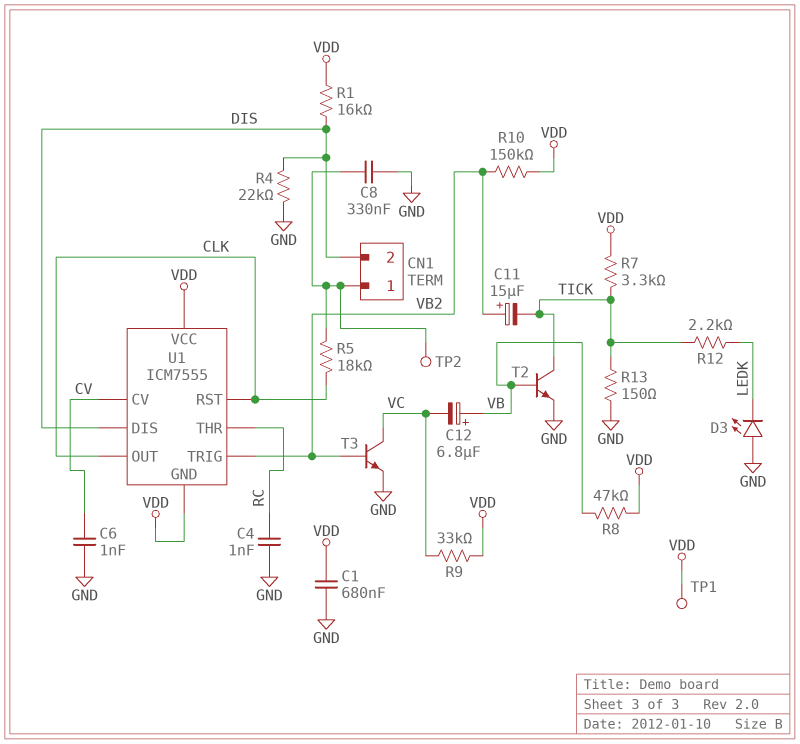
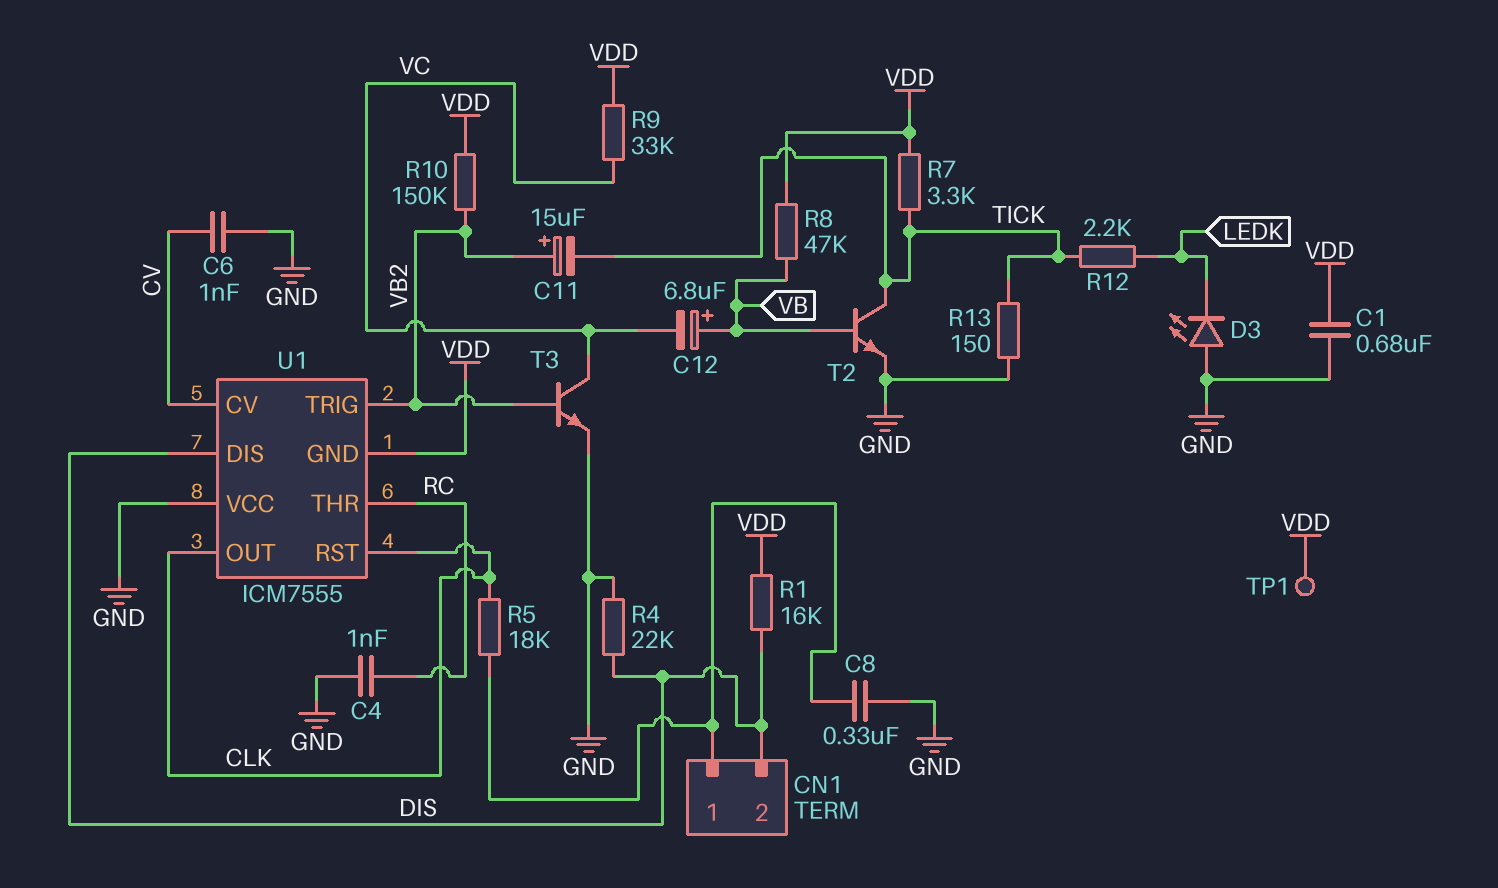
TP2: test point (CN1/1) -> none
U1 pin VCC: VDD -> GND

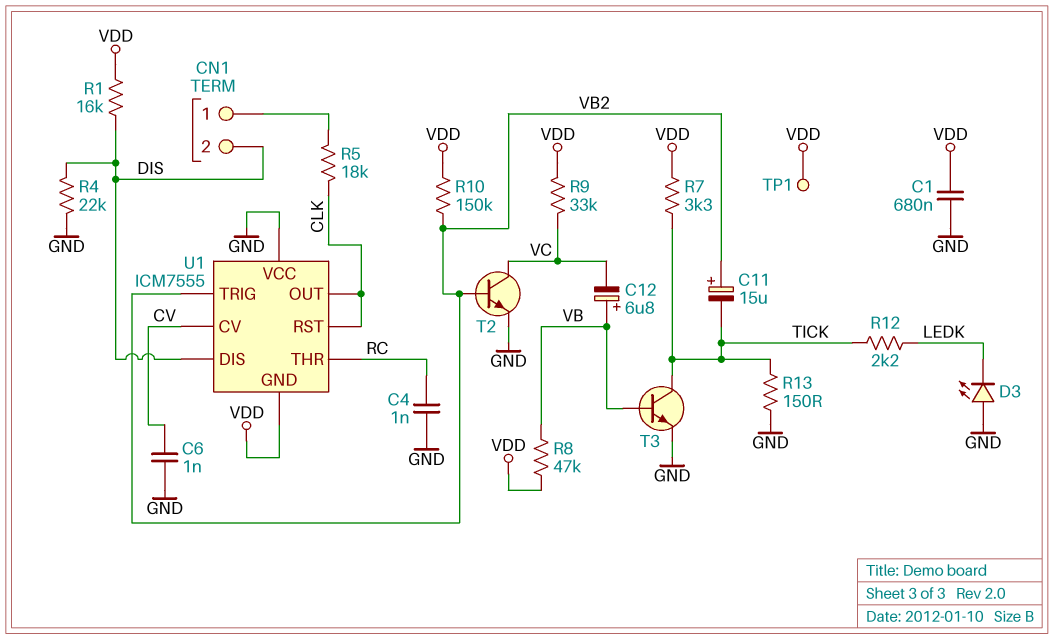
C8: 330nF (CN1/1, GND) -> none
T2: NPN (B VB, C TICK, E GND) -> NPN (B VB2, C VC, E GND)
T3: NPN (B VB2, C VC, E GND) -> NPN (B VB, C TICK, E GND)

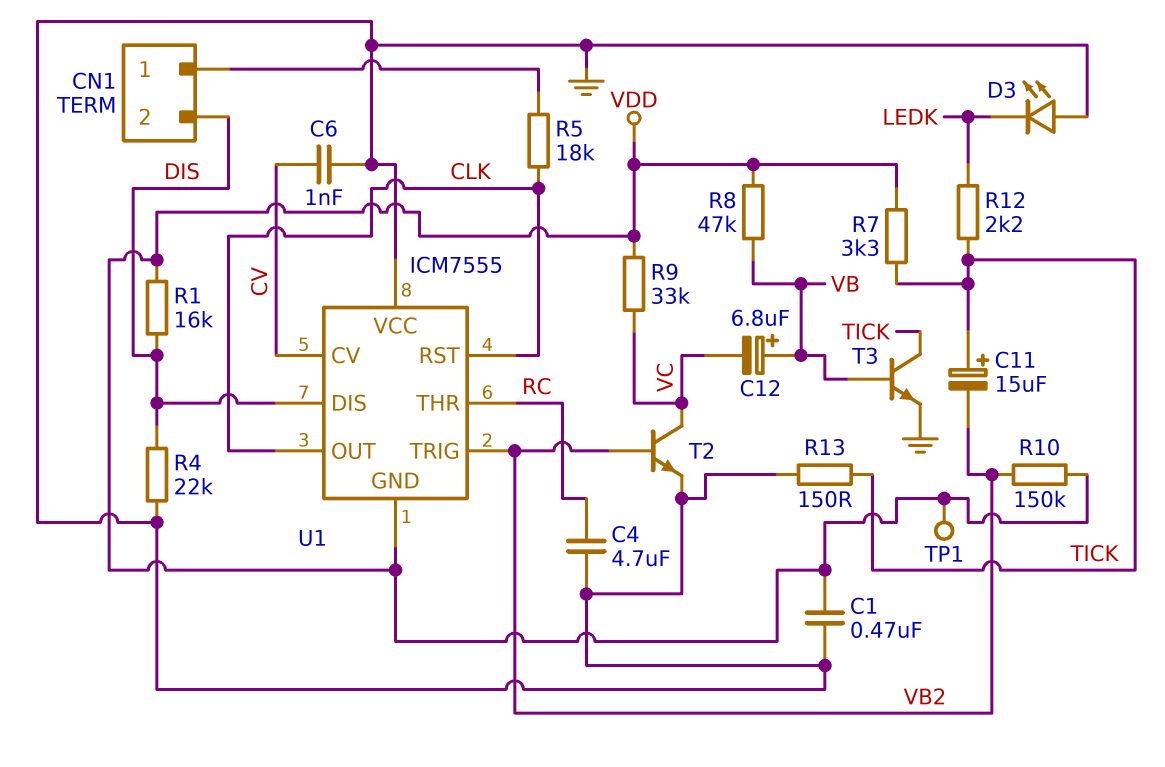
C1: 680nF (GND, VDD) -> 470nF (GND, VDD)
C4: 1nF (GND, RC) -> 4.7uF (GND, RC)
C11: 15uF (plus VB2, minus TICK) -> 15uF (plus TICK, minus VB2)

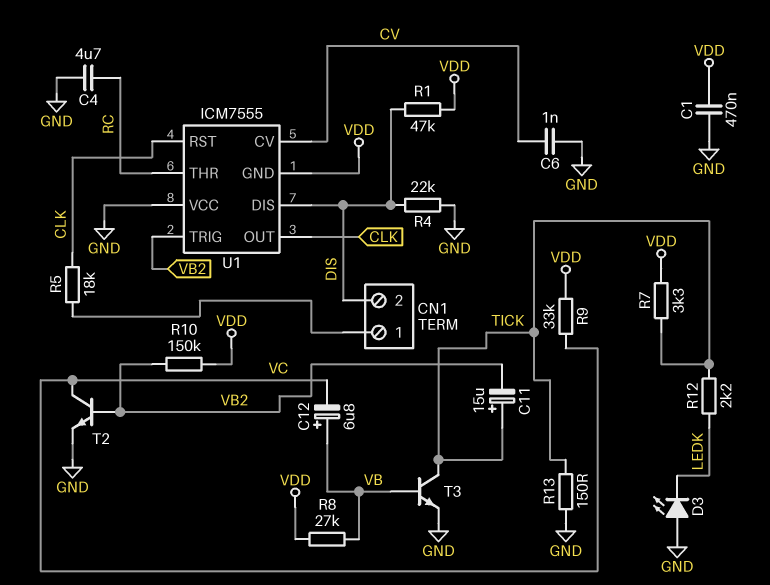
R1: 16k (DIS, VDD) -> 47k (DIS, VDD)
R8: 47k (VB, VDD) -> 27k (VB, VDD)
TP1: test point (VDD) -> none

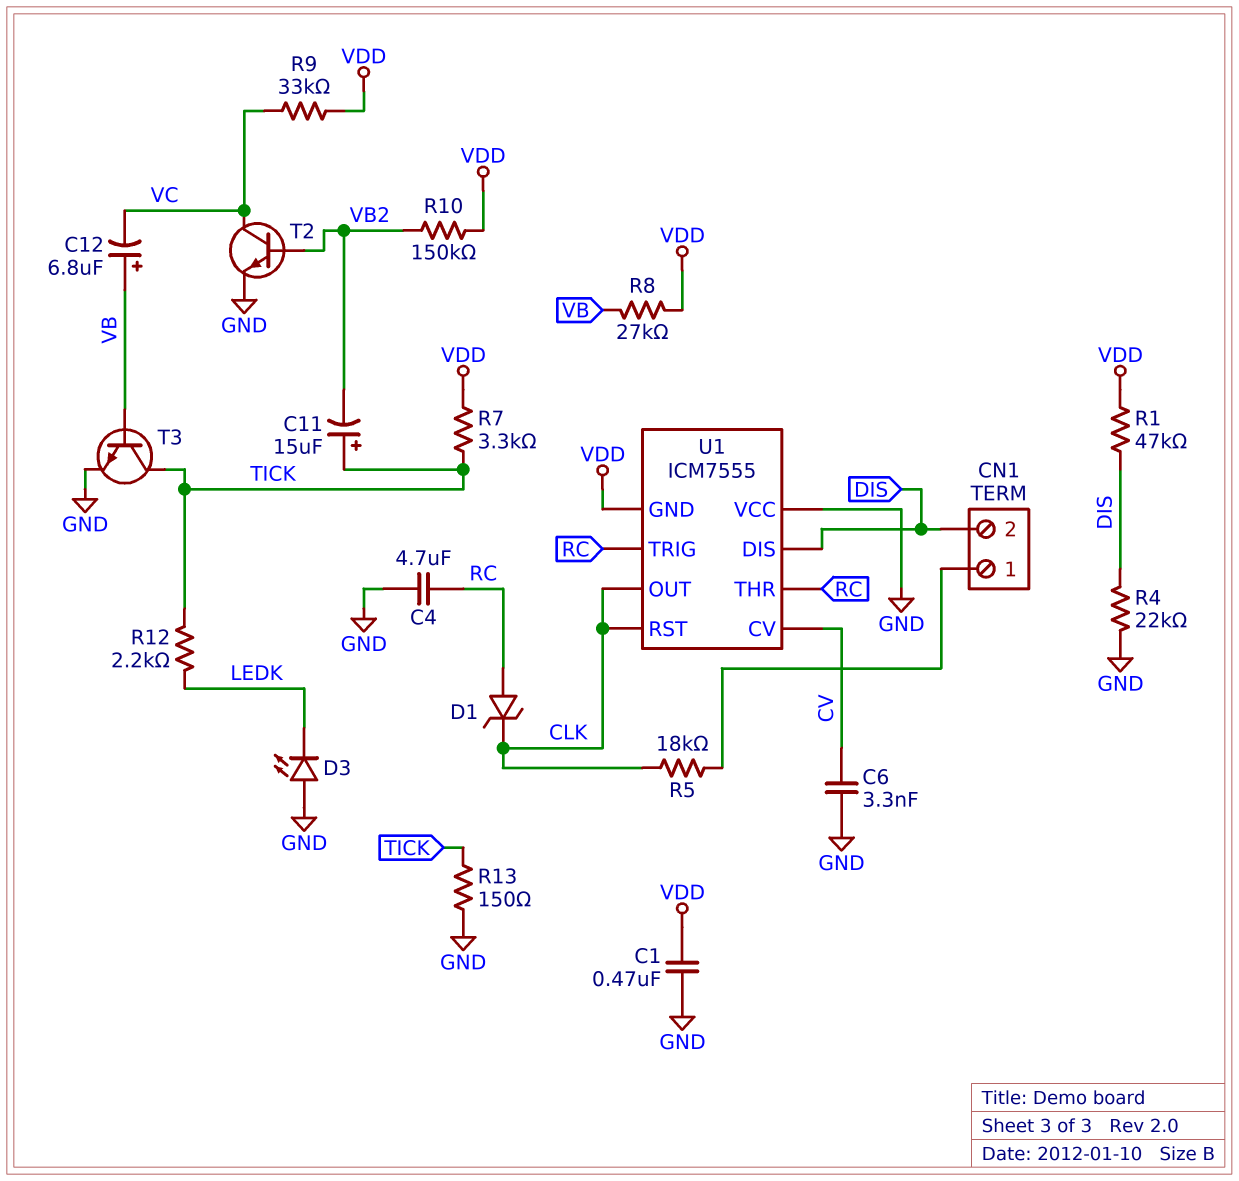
C6: 1nF (CV, GND) -> 3.3nF (CV, GND)
D1: none -> zener (A RC, K CLK)
U1 pin TRIG: VB2 -> RC

